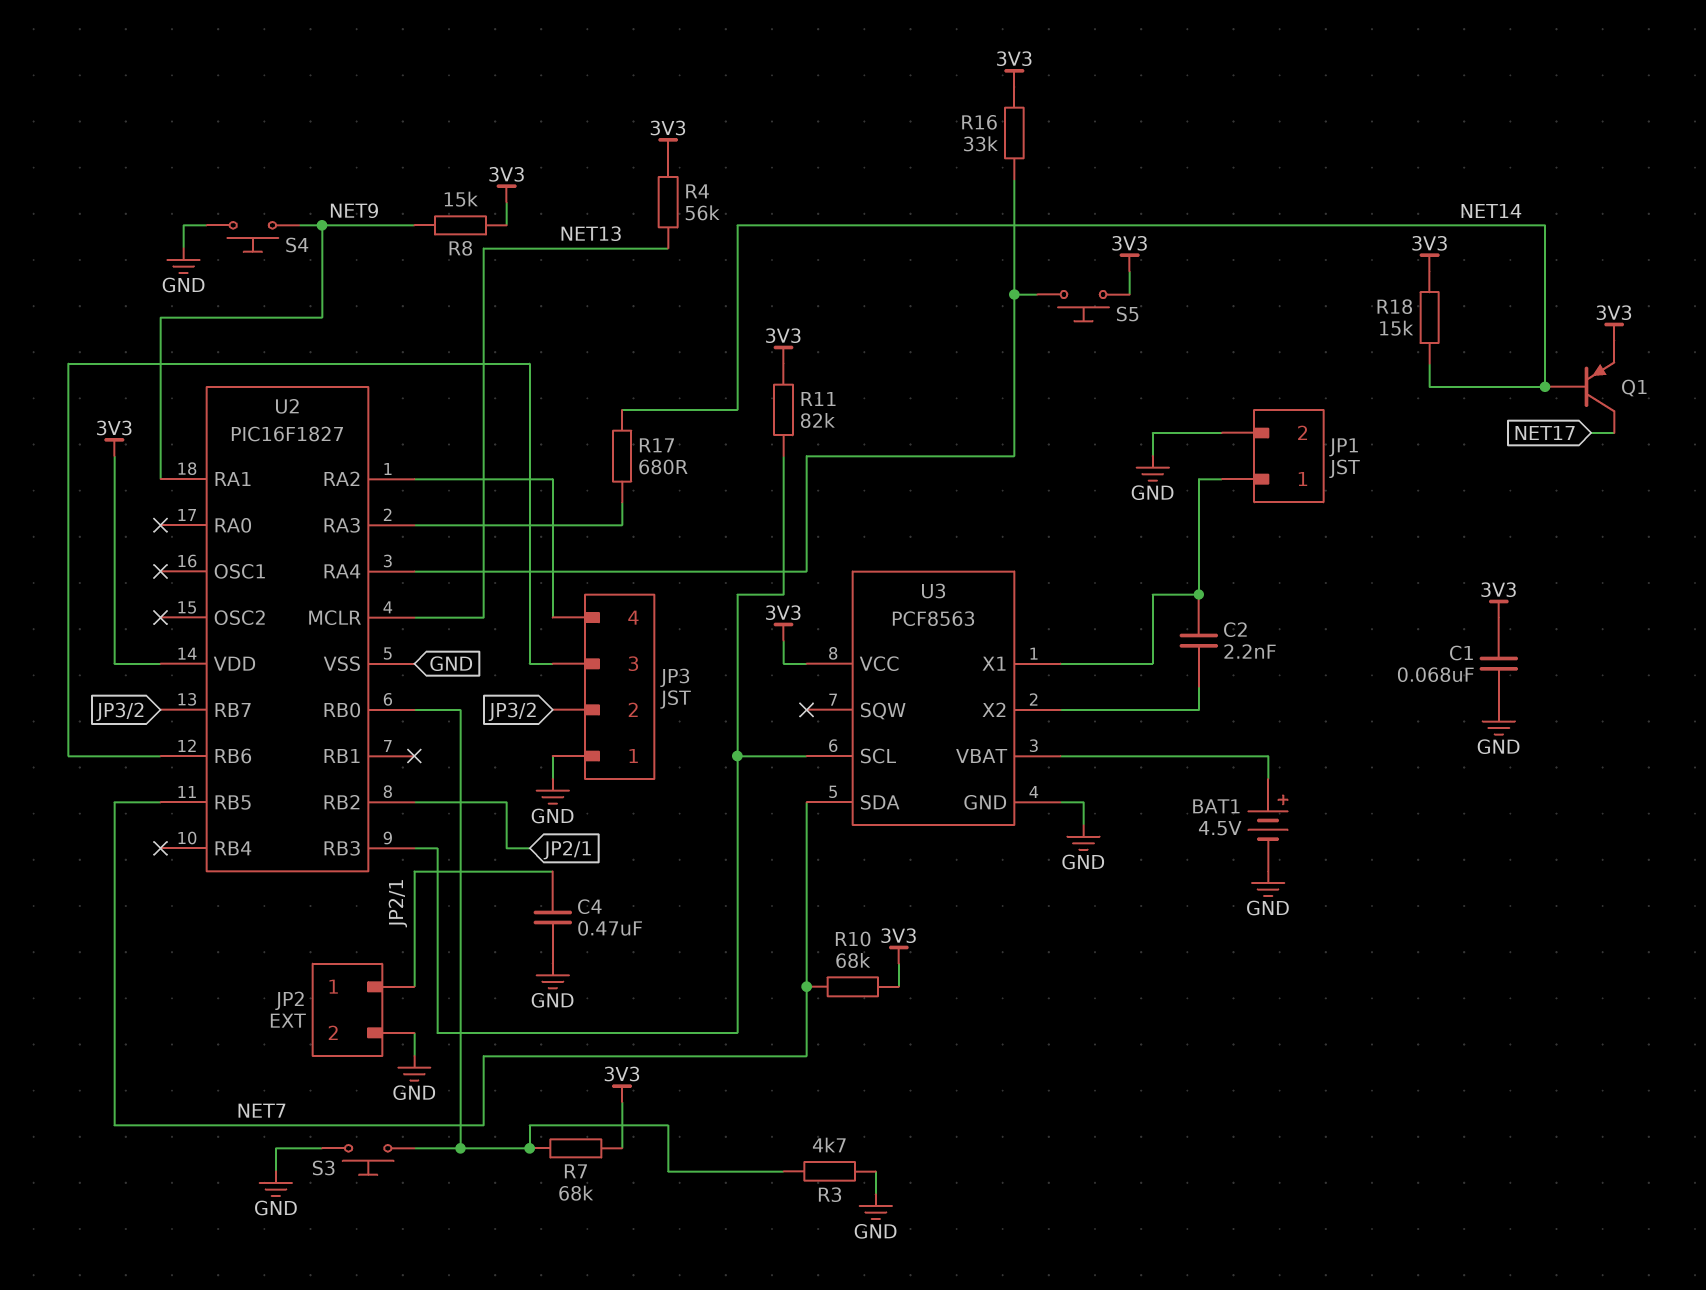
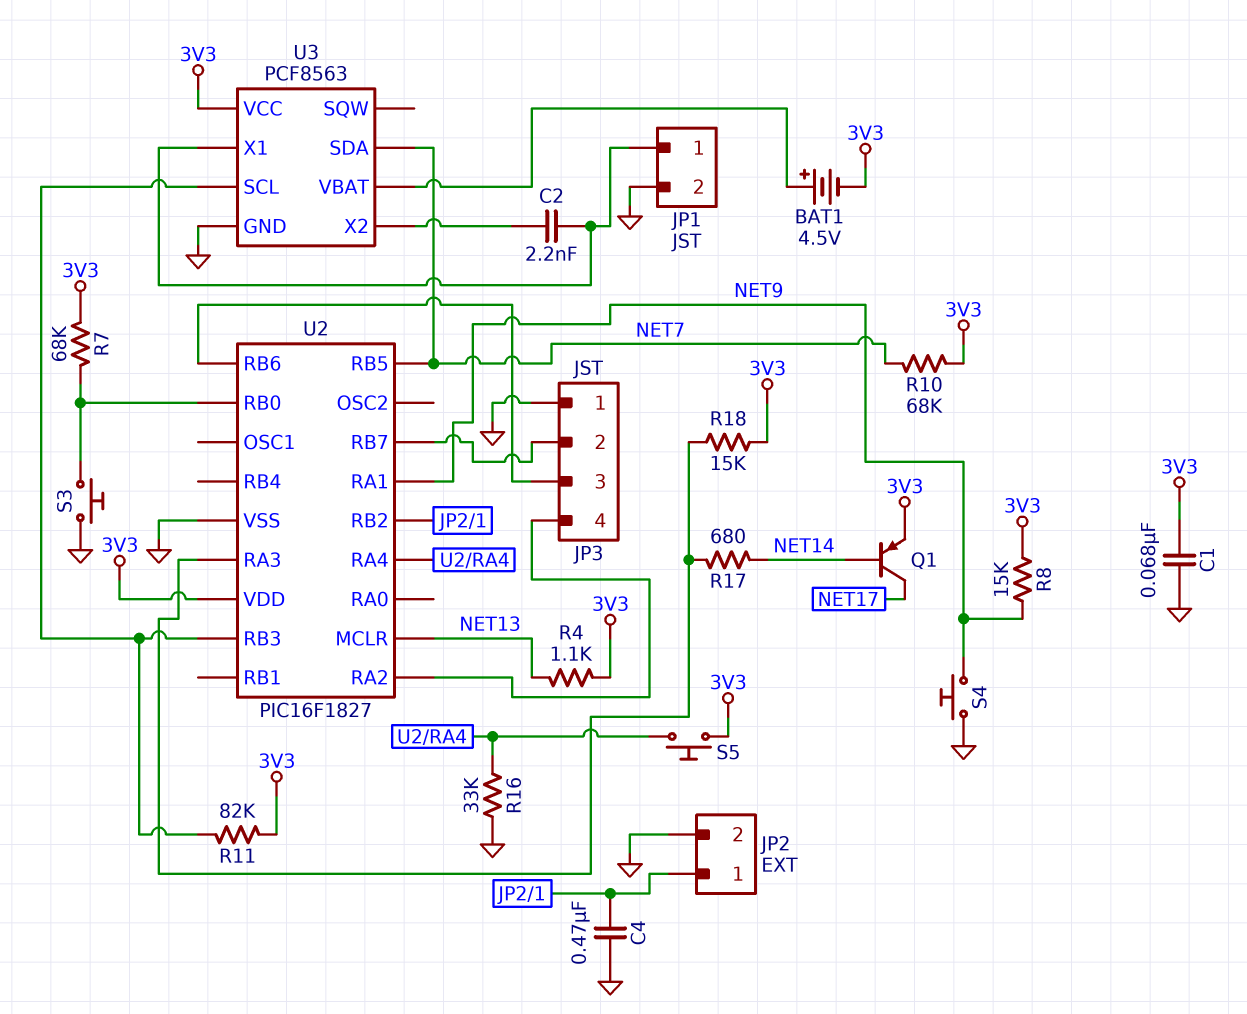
BAT1: 4.5V (plus U3/VBAT, minus GND) -> 4.5V (plus U3/VBAT, minus 3V3)
R3: 4.7k (GND, U2/RB0) -> none
R4: 56k (3V3, NET13) -> 1.1k (3V3, NET13)
R16: 33k (3V3, U2/RA4) -> 33k (GND, U2/RA4)
R18: 15k (3V3, NET14) -> 15k (3V3, U2/RA3)

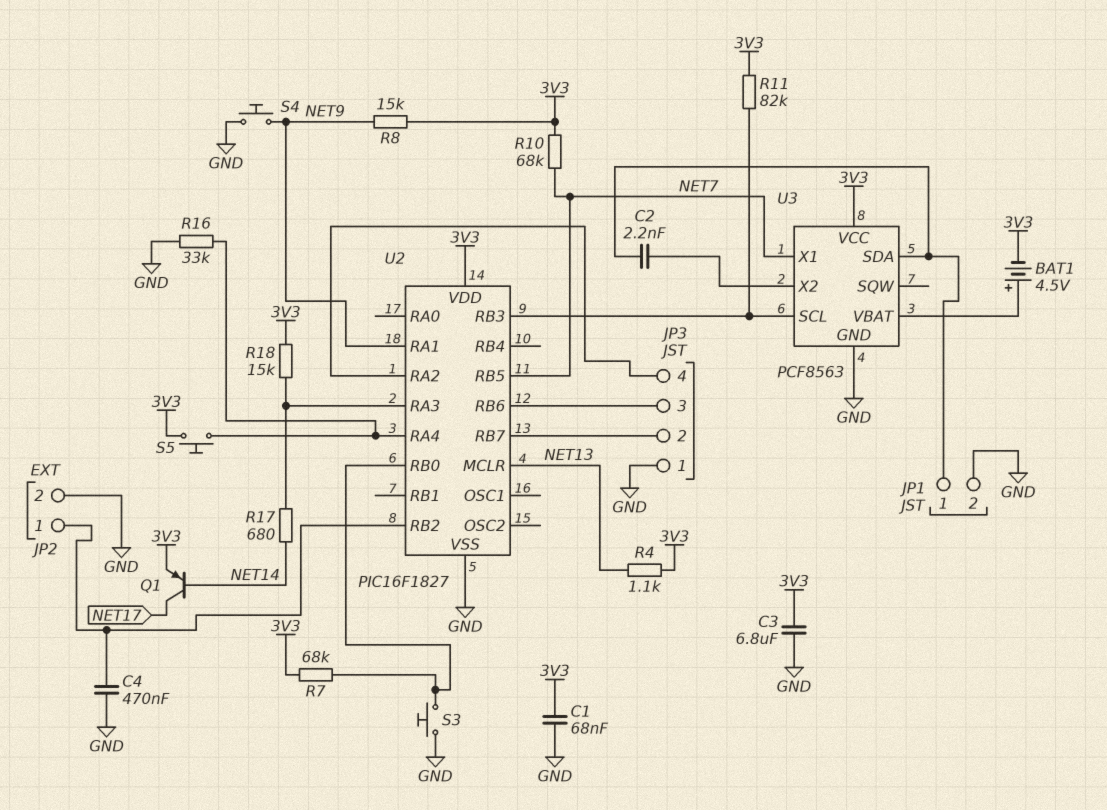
C3: none -> 6.8uF (3V3, GND)
U3 pin SDA: NET7 -> JP1/1
U3 pin X1: JP1/1 -> NET7

